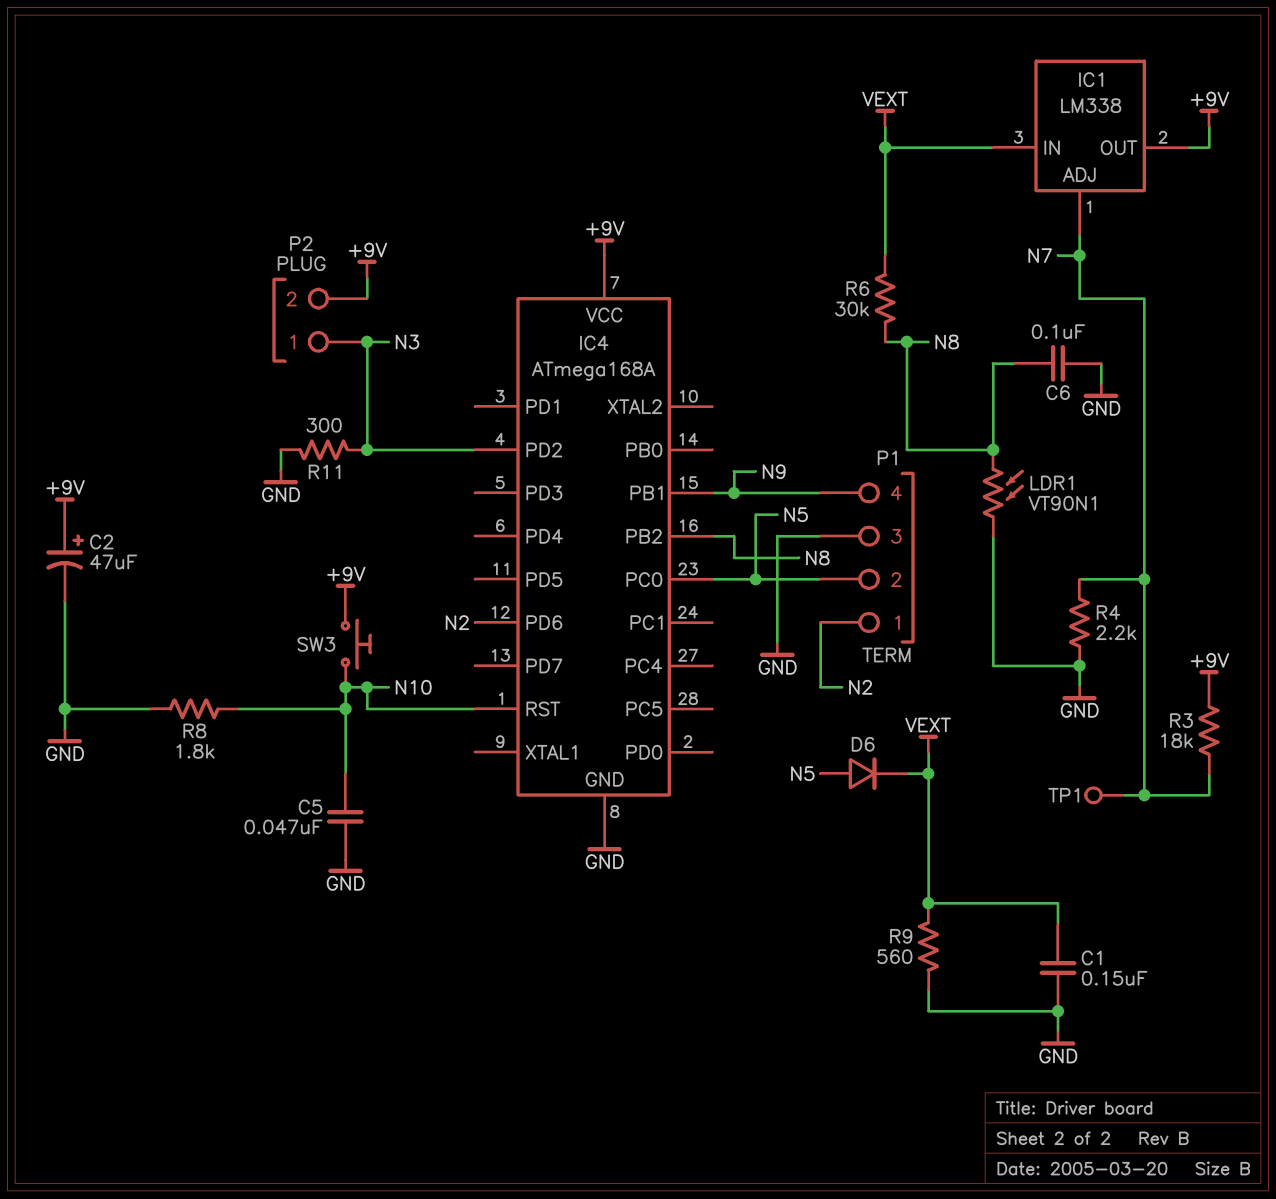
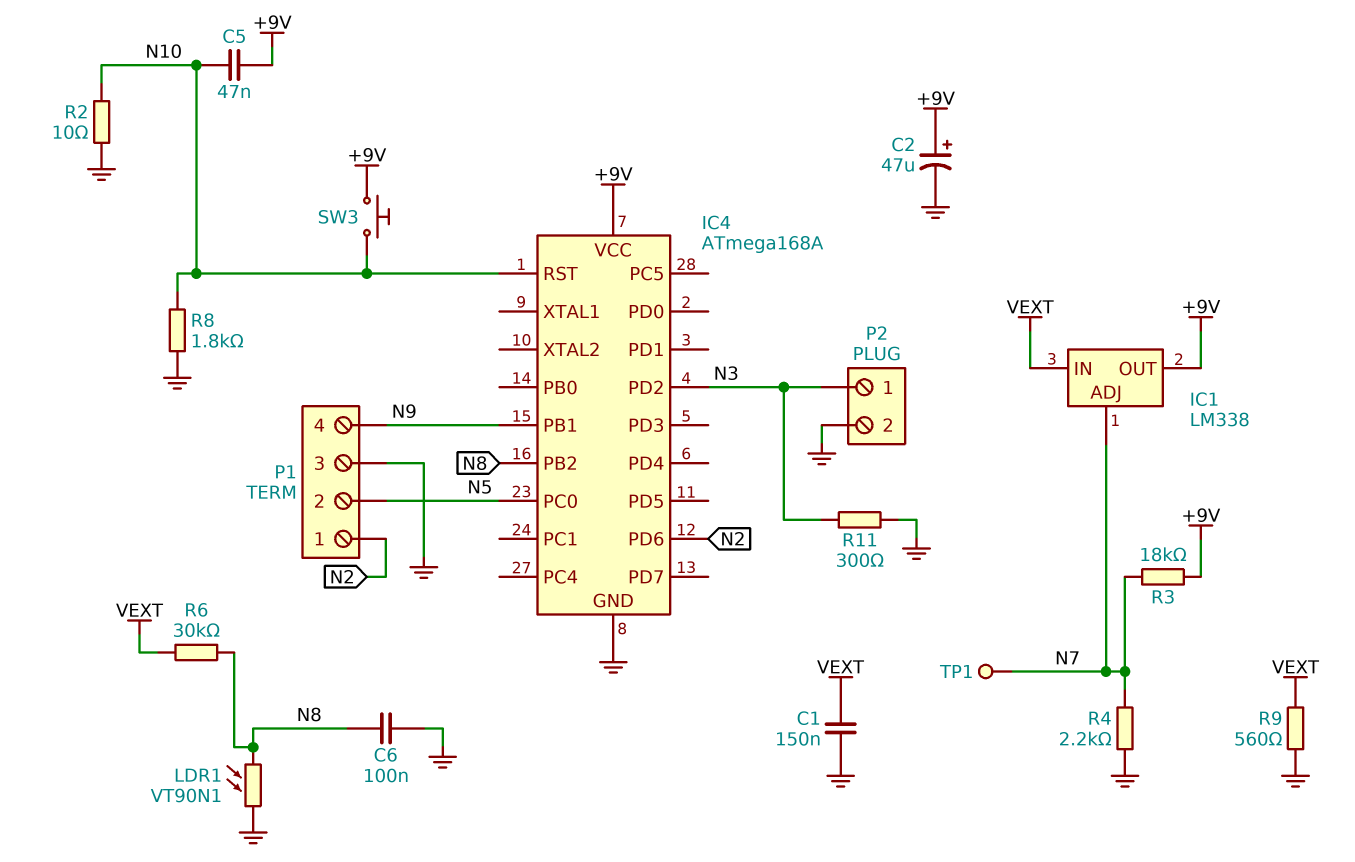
C5: 47nF (GND, N10) -> 47nF (+9V, N10)
D6: diode (A N5, K VEXT) -> none
P2 pin 2: +9V -> GND
R2: none -> 10 (GND, N10)

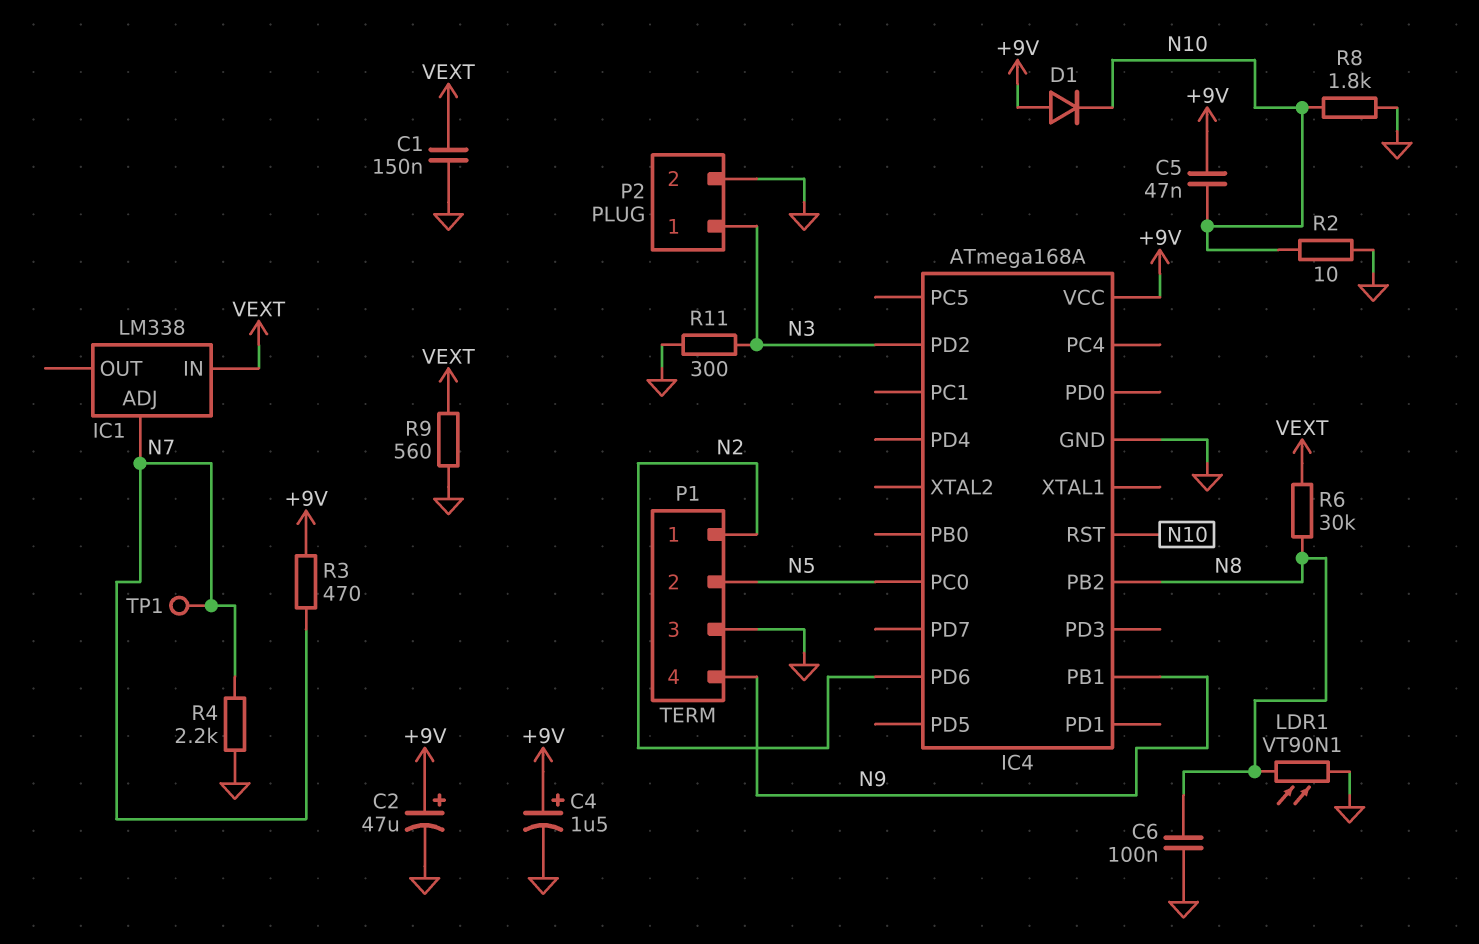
C4: none -> 1.5uF (plus +9V, minus GND)
D1: none -> diode (A +9V, K N10)
IC1 pin OUT: +9V -> none
R3: 18k (+9V, N7) -> 470 (+9V, N7)
SW3: button (+9V, N10) -> none

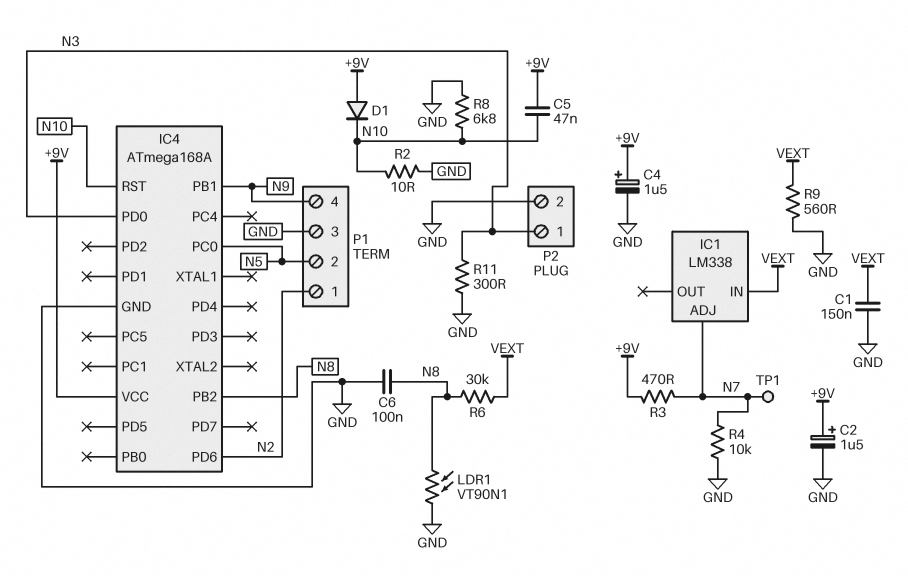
C2: 47uF (plus +9V, minus GND) -> 1.5uF (plus +9V, minus GND)
IC4 pin PD0: none -> N3
IC4 pin PD2: N3 -> none
R4: 2.2k (GND, N7) -> 10k (GND, N7)
R8: 1.8k (GND, N10) -> 6.8k (GND, N10)

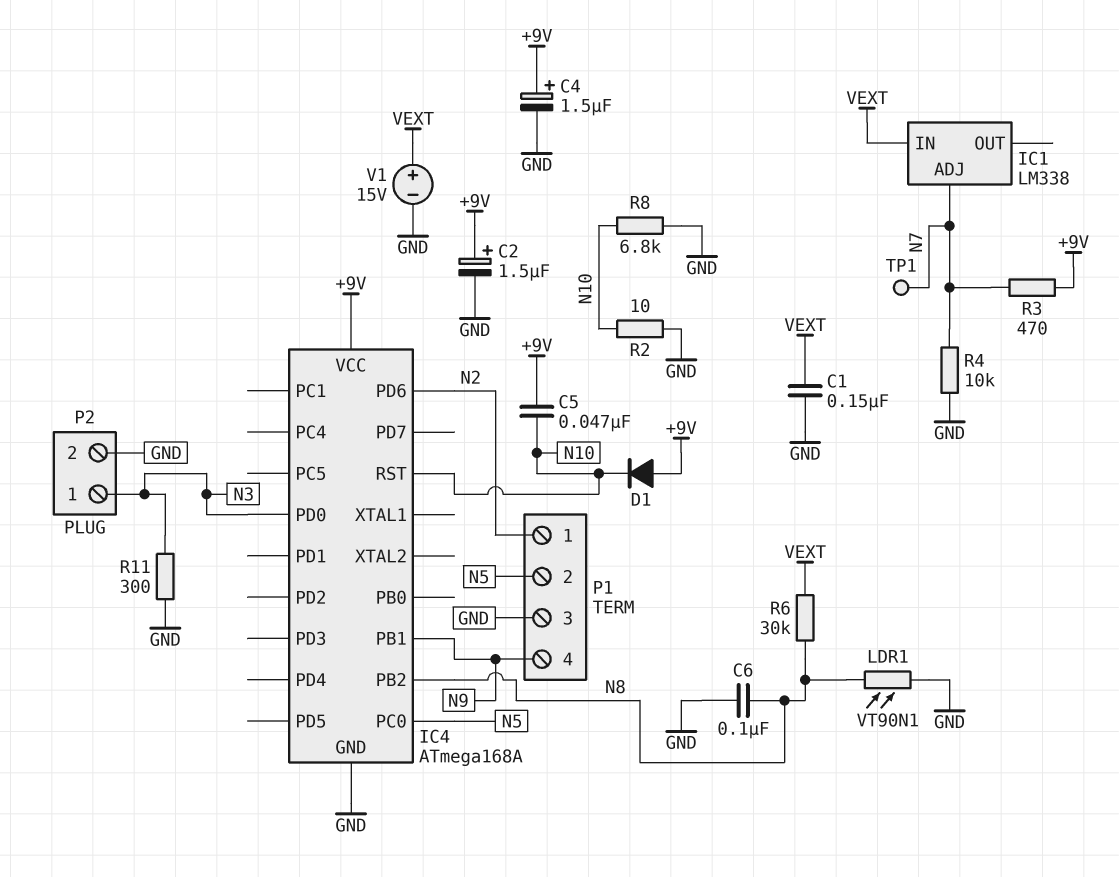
R9: 560 (GND, VEXT) -> none
V1: none -> 15V (plus VEXT, minus GND)

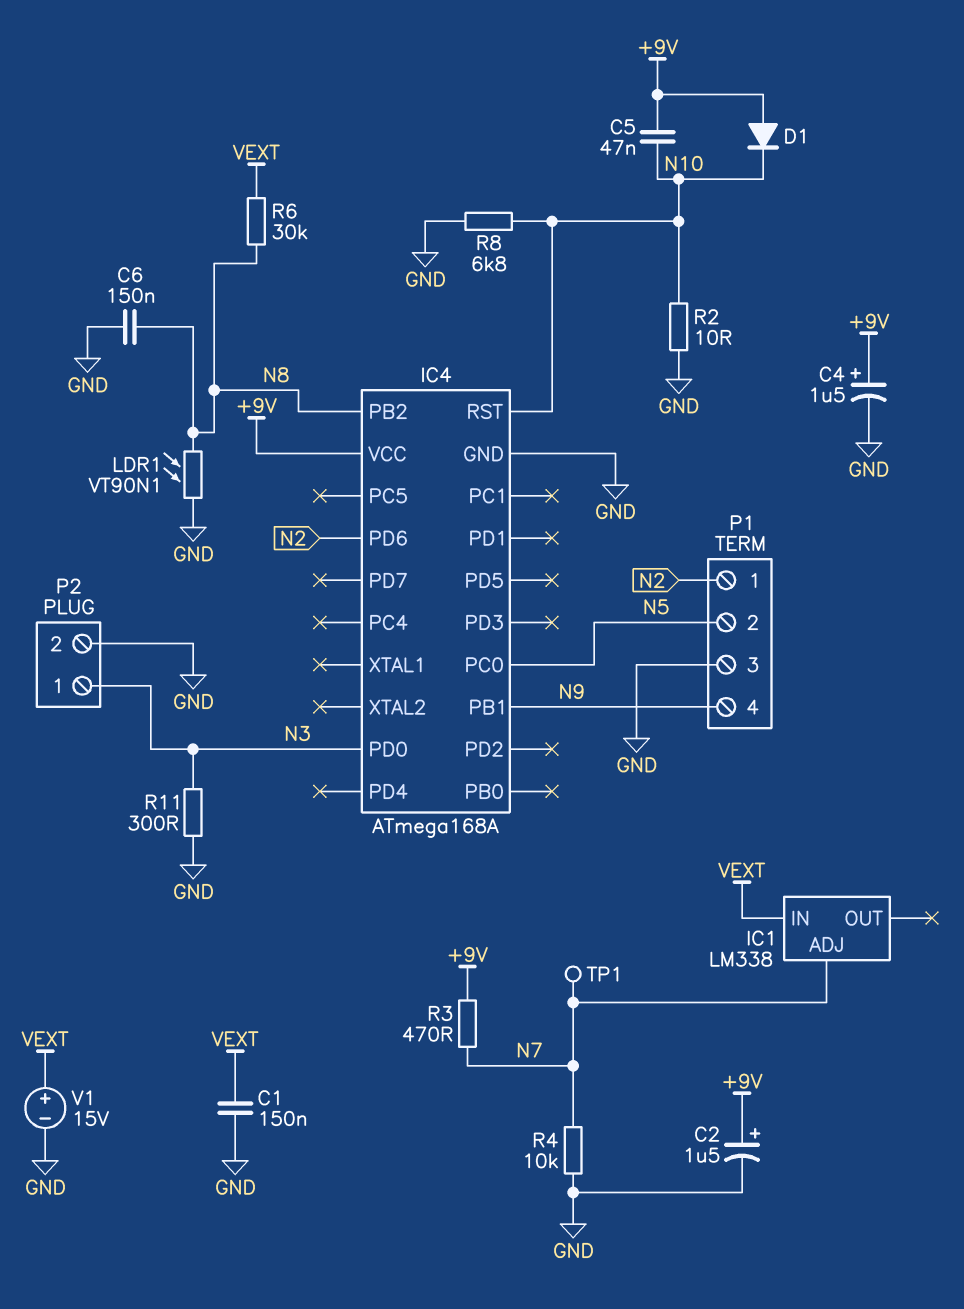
C6: 100nF (GND, N8) -> 150nF (GND, N8)

